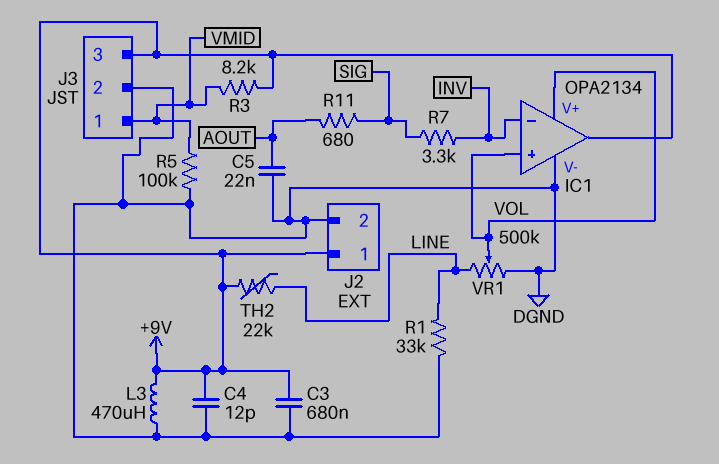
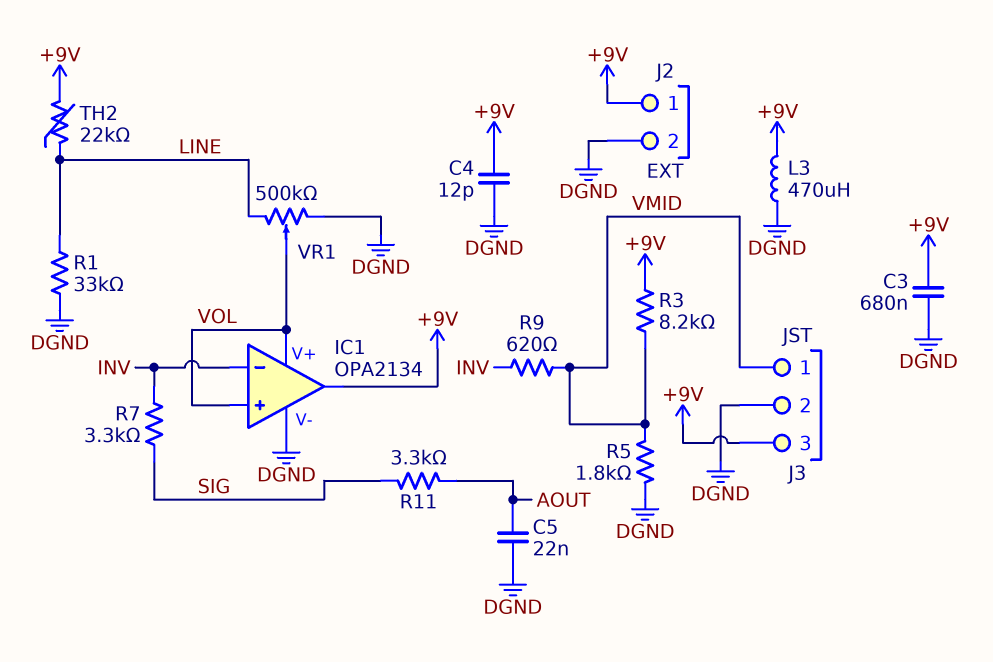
R5: 100k (DGND, VMID) -> 1.8k (DGND, VMID)
R9: none -> 620 (INV, VMID)
R11: 680 (AOUT, SIG) -> 3.3k (AOUT, SIG)

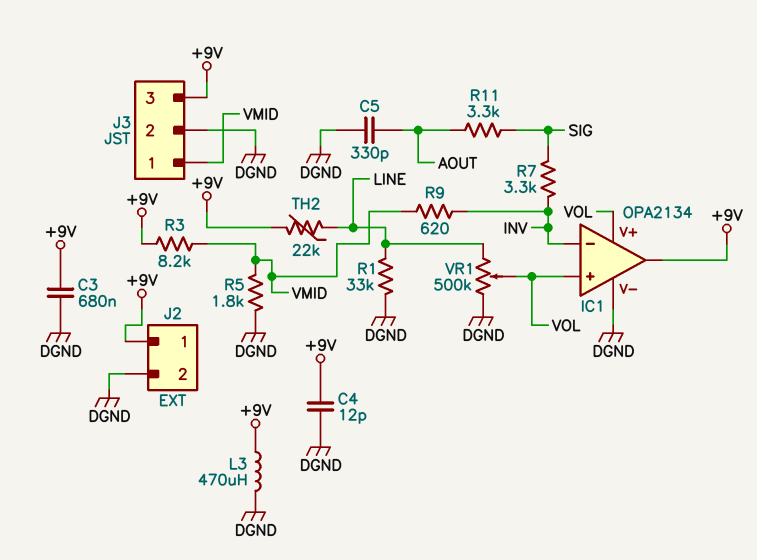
C5: 22nF (AOUT, DGND) -> 330pF (AOUT, DGND)

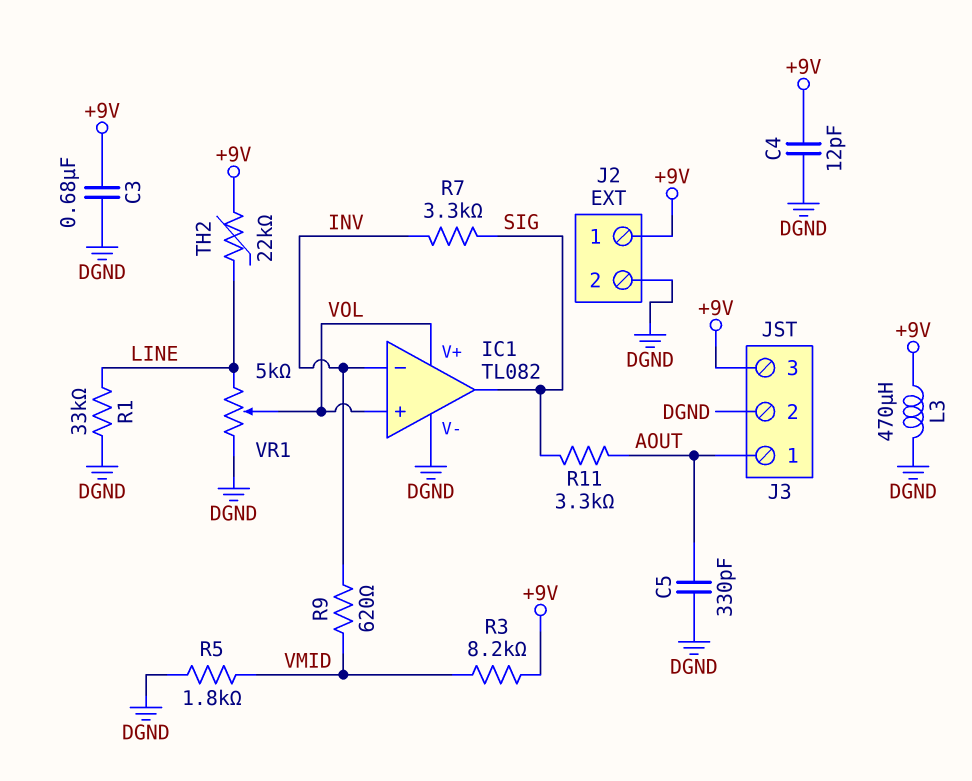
IC1: OPA2134 -> TL082
IC1 pin out: +9V -> SIG
J3 pin 1: VMID -> AOUT
VR1: 500k (DGND, LINE, wiper VOL) -> 5k (DGND, LINE, wiper VOL)

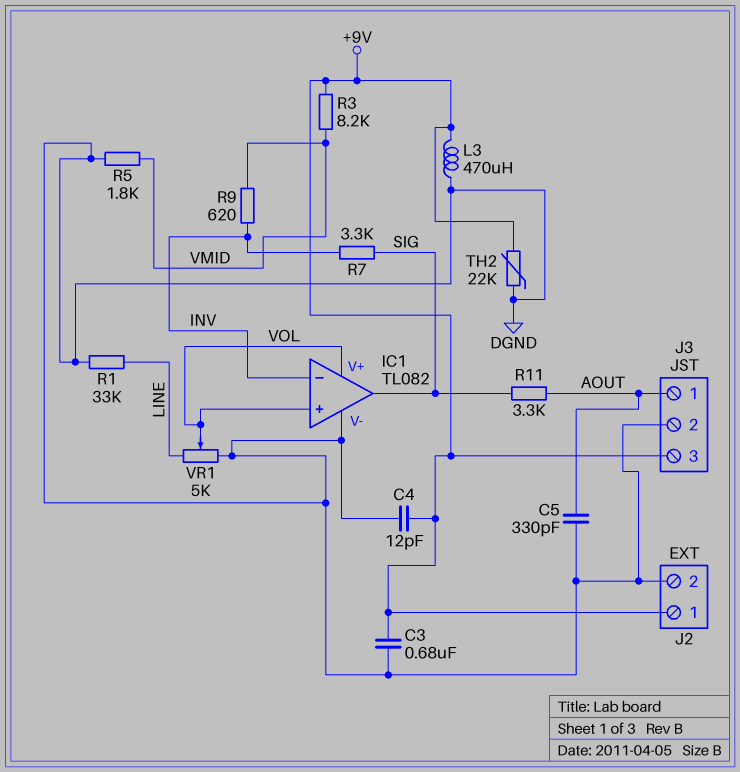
TH2: 22k (+9V, LINE) -> 22k (+9V, DGND)

